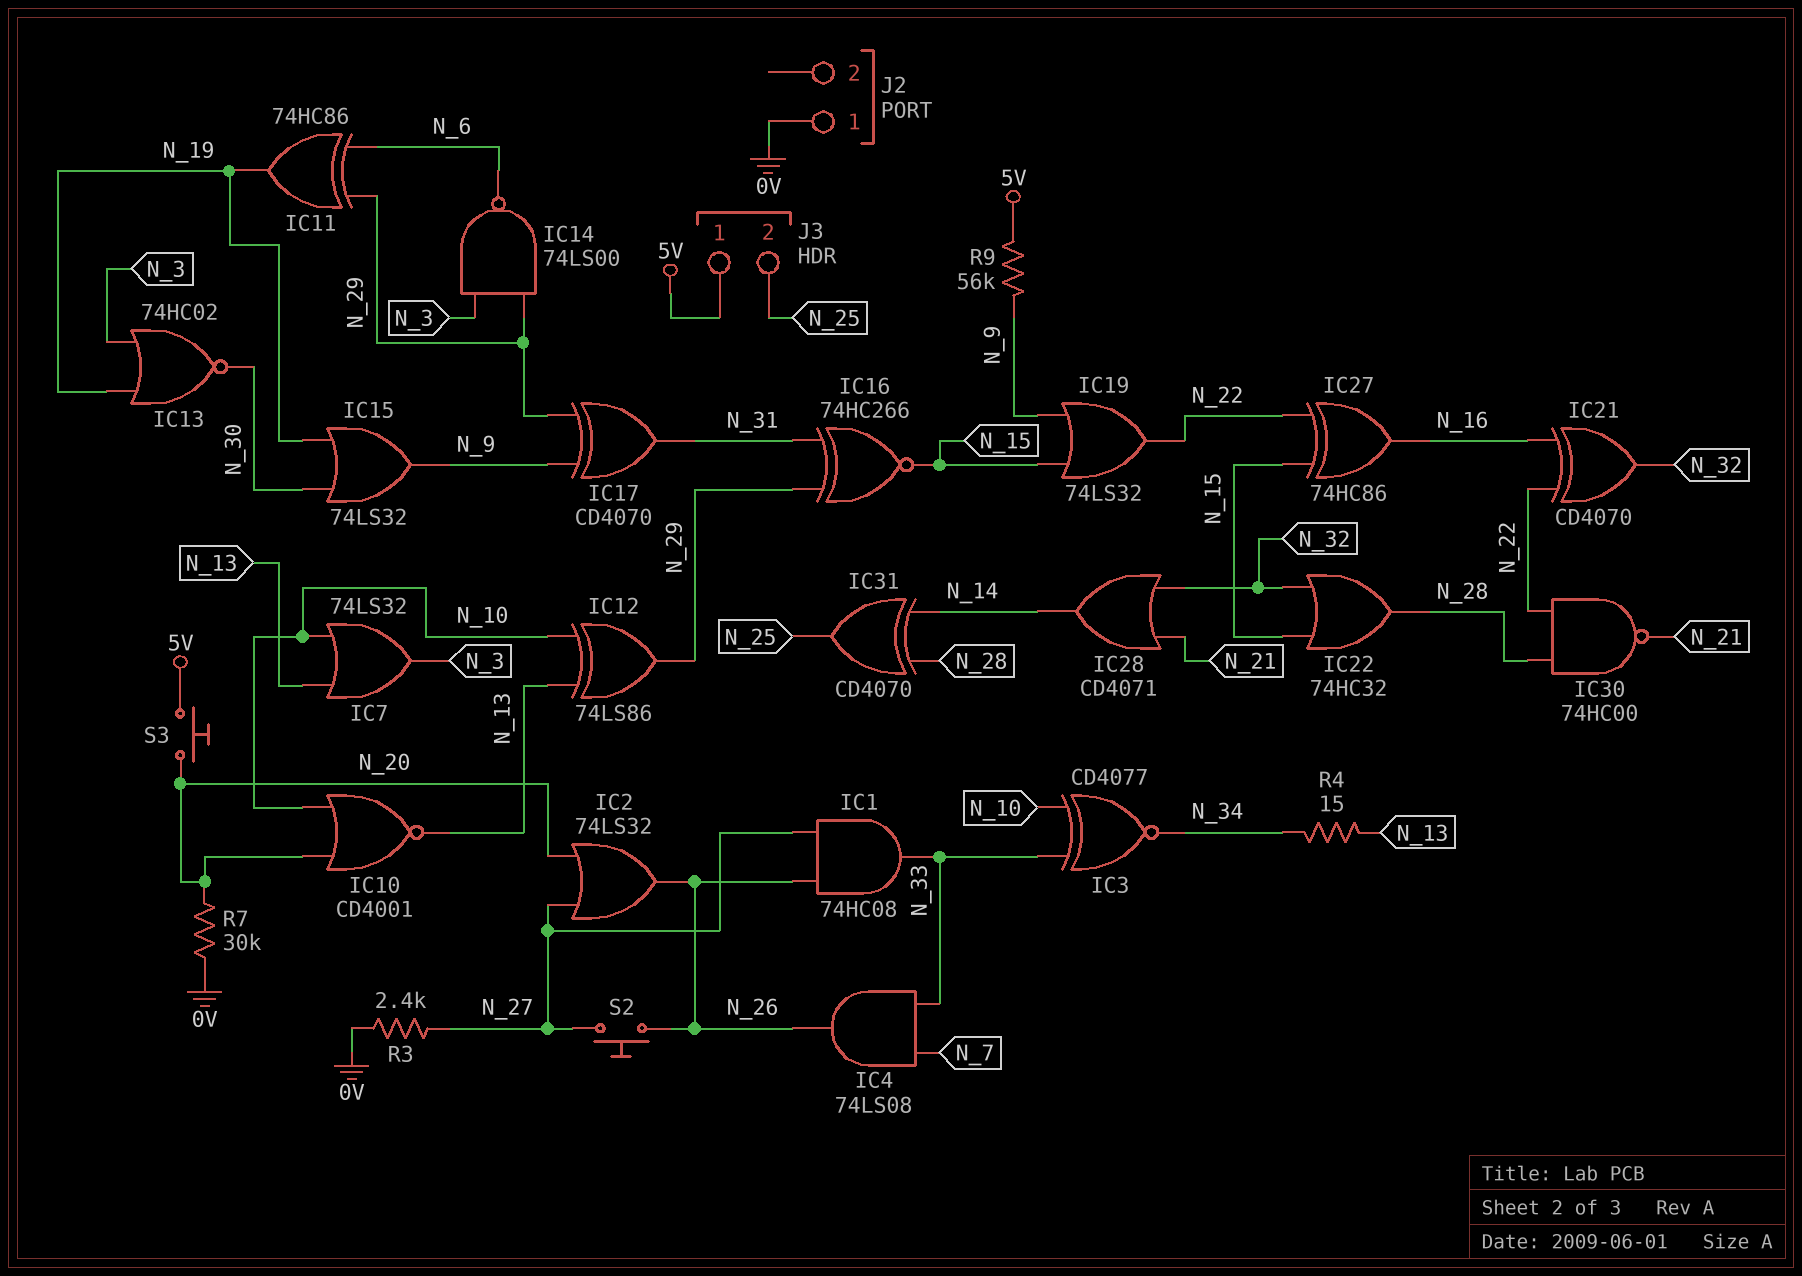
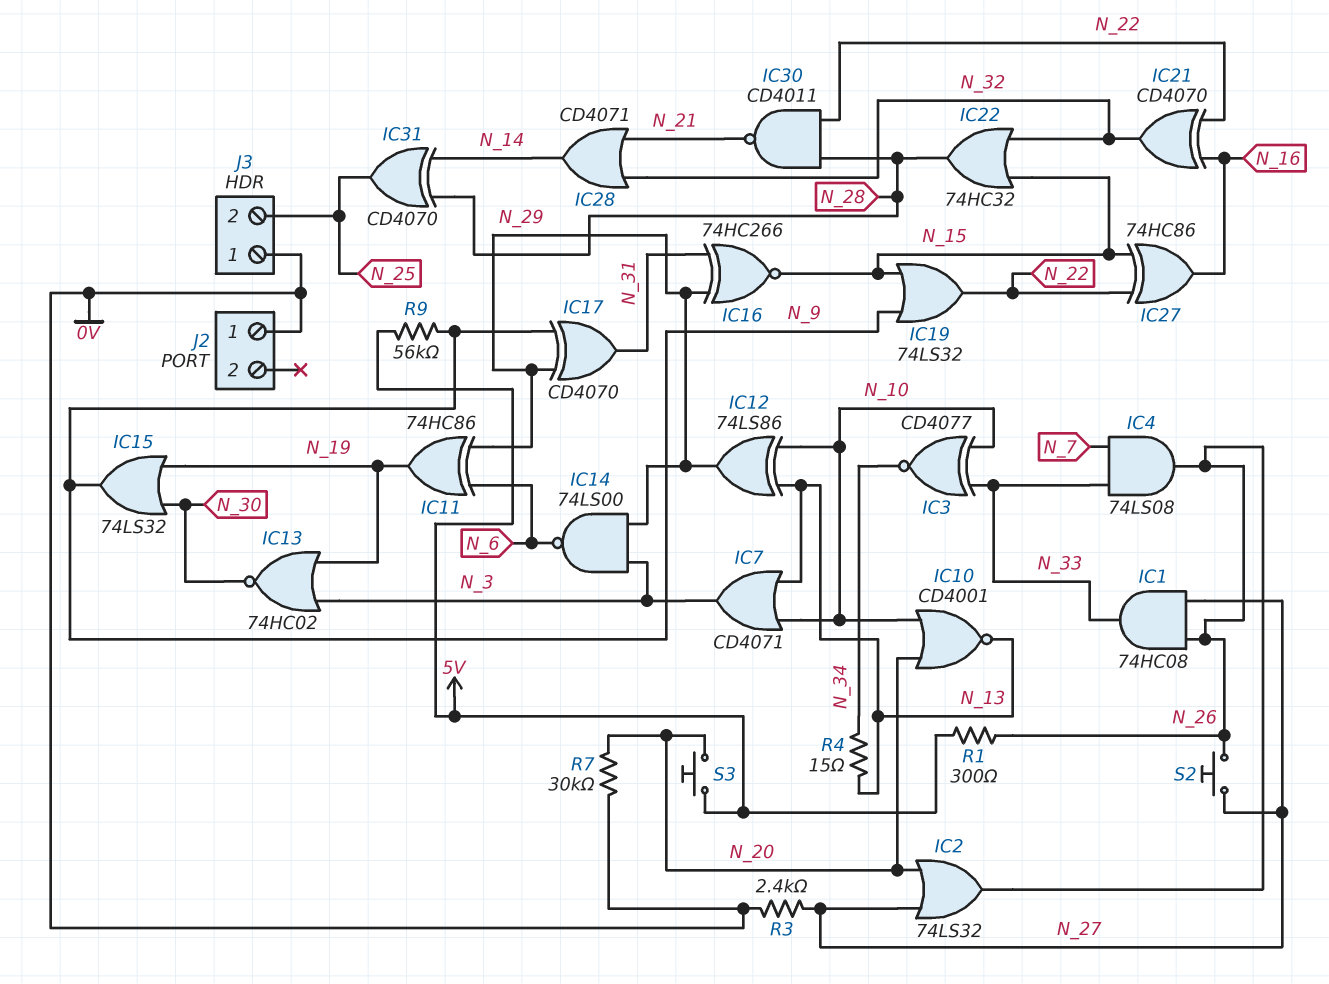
IC7: OR 74LS32 (in N_10, in N_13, out N_3) -> OR CD4071 (in N_10, in N_13, out N_3)
IC30: NAND 74HC00 (in N_22, in N_28, out N_21) -> NAND CD4011 (in N_22, in N_28, out N_21)
J3 pin 1: 5V -> 0V
R1: none -> 300 (5V, N_26)

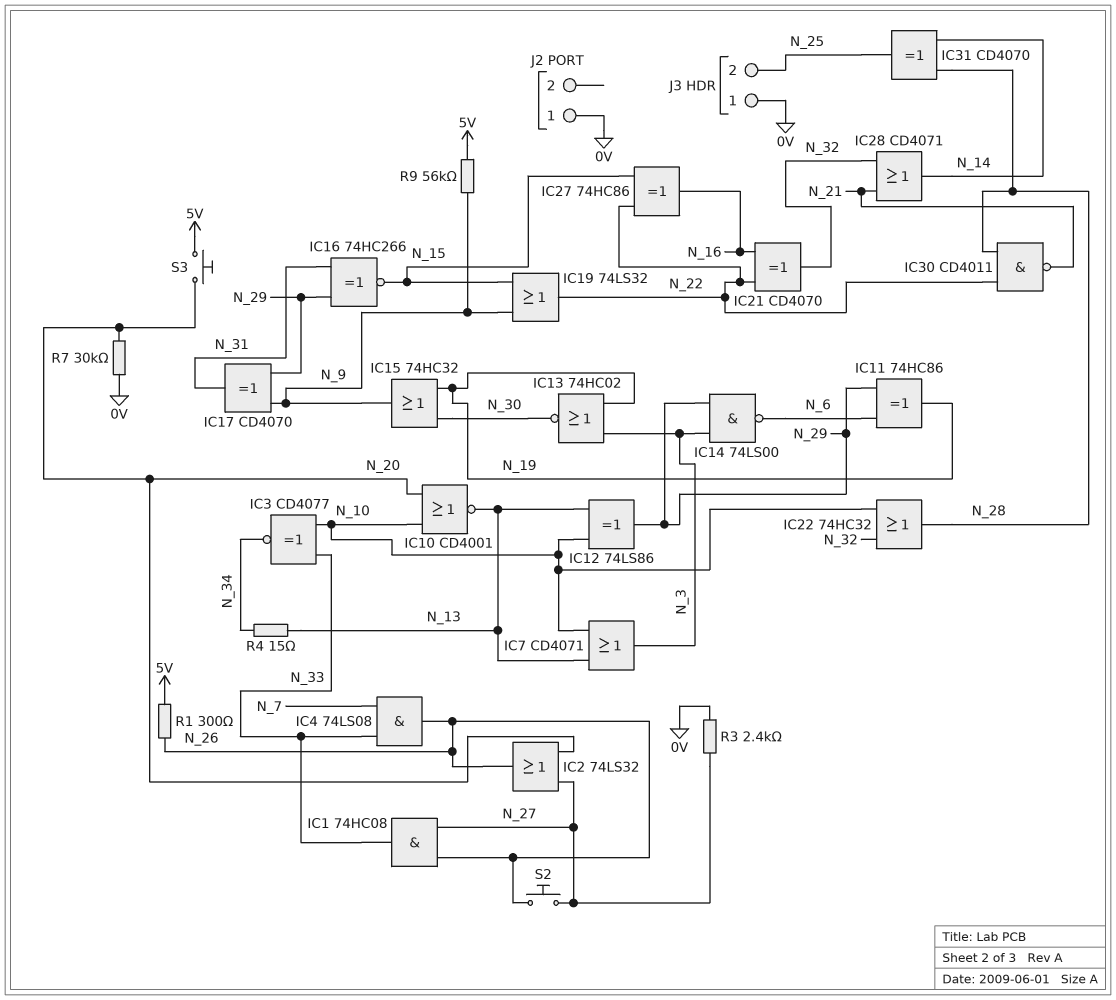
IC15: OR 74LS32 (in N_19, in N_30, out N_9) -> OR 74HC32 (in N_19, in N_30, out N_9)
IC22: OR 74HC32 (in N_15, in N_32, out N_28) -> OR 74HC32 (in N_10, in N_32, out N_28)

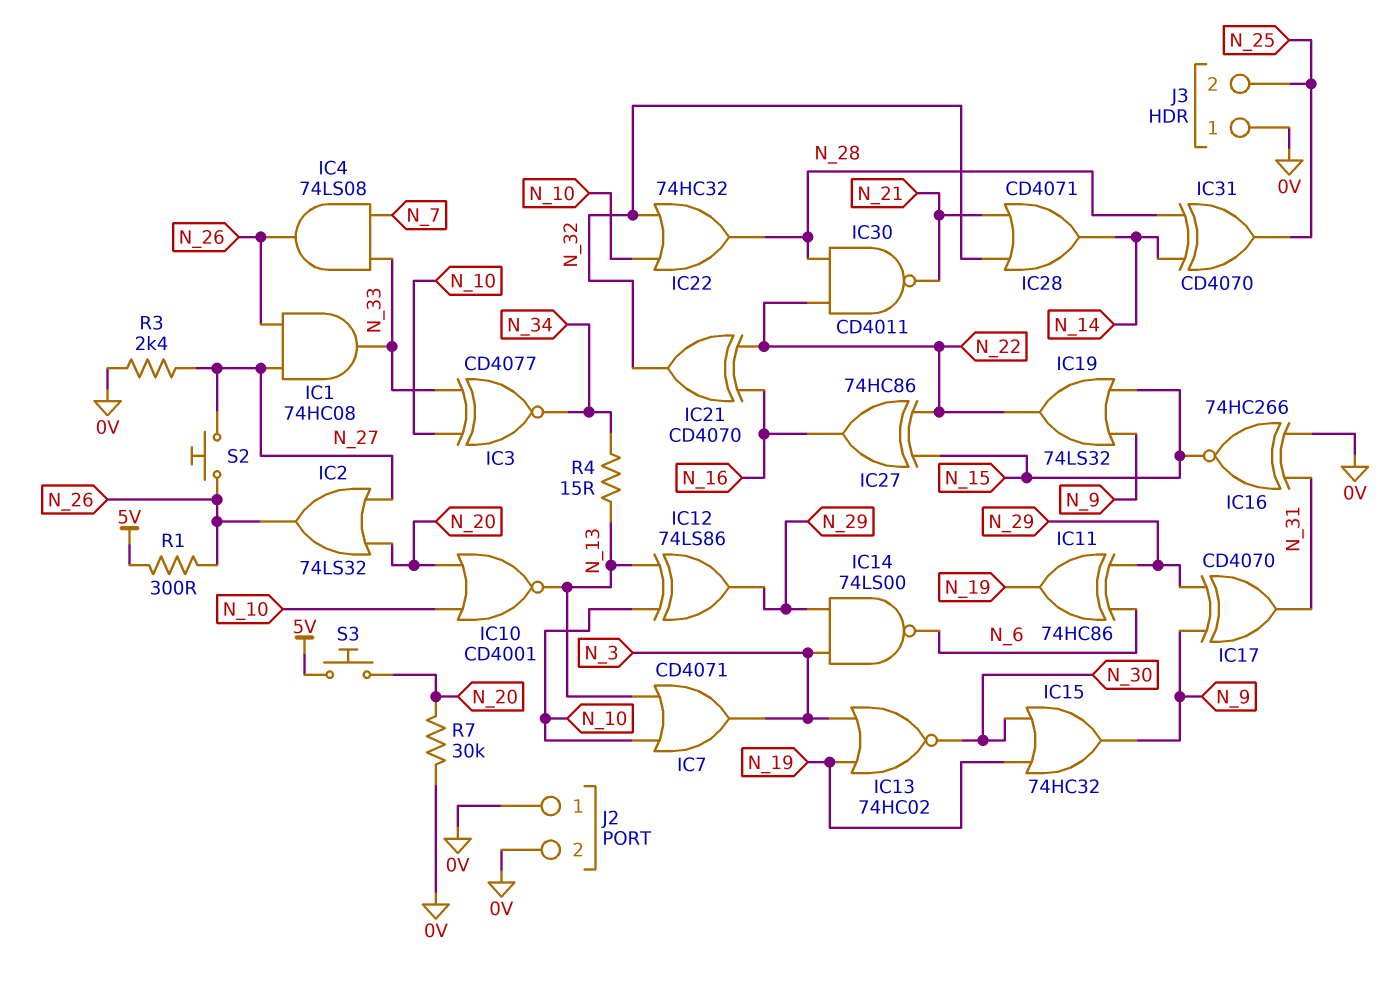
IC16: XNOR 74HC266 (in N_29, in N_31, out N_15) -> XNOR 74HC266 (in 0V, in N_31, out N_15)
J2 pin 2: none -> 0V
R9: 56k (5V, N_9) -> none

